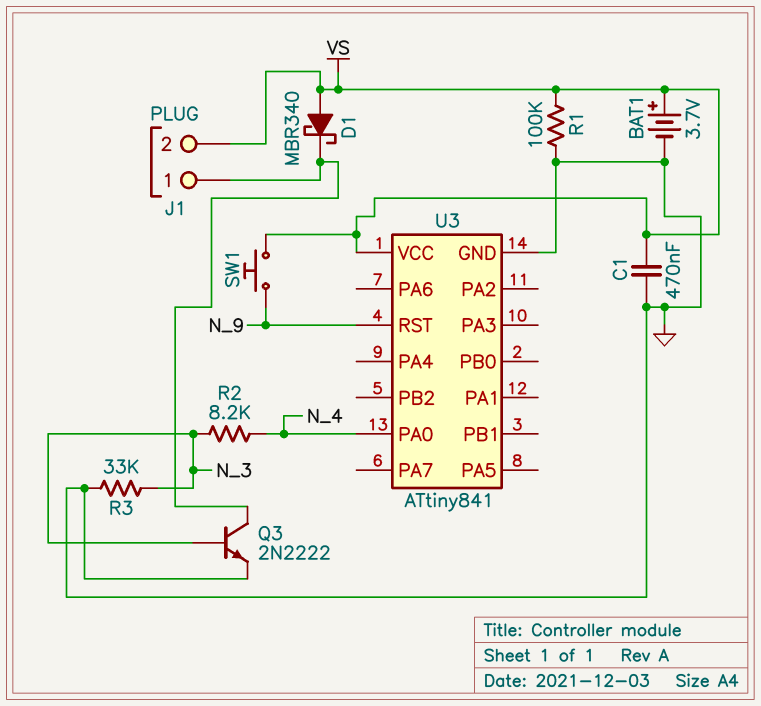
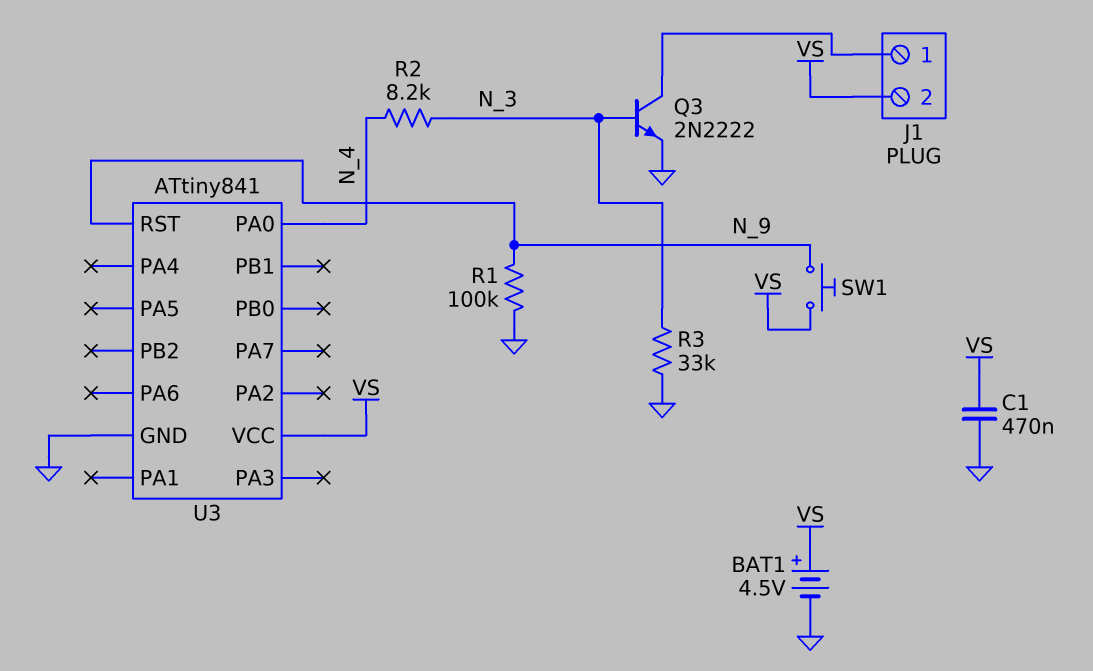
BAT1: 3.7V (plus VS, minus GND) -> 4.5V (plus VS, minus GND)
D1: schottky MBR340 (A VS, K J1/1) -> none
R1: 100k (GND, VS) -> 100k (GND, N_9)

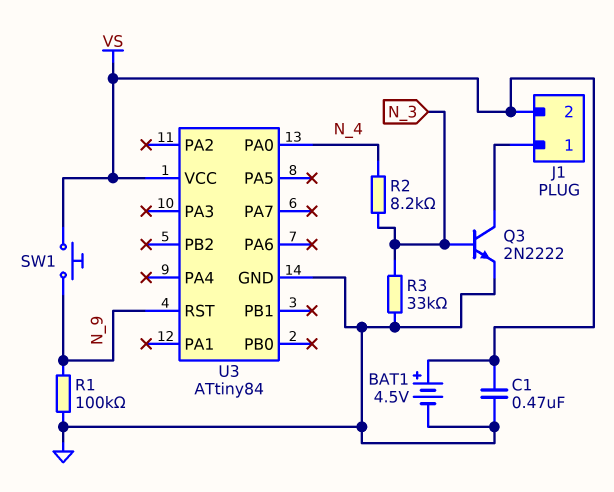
U3: ATtiny841 -> ATtiny84

